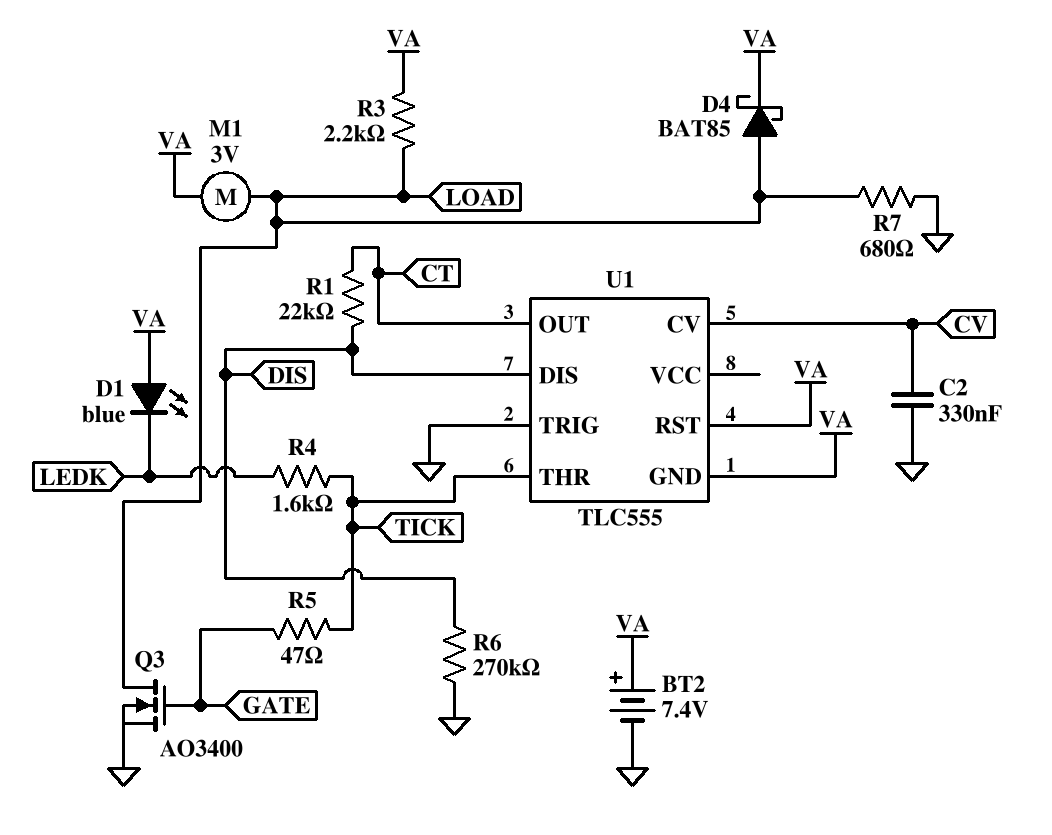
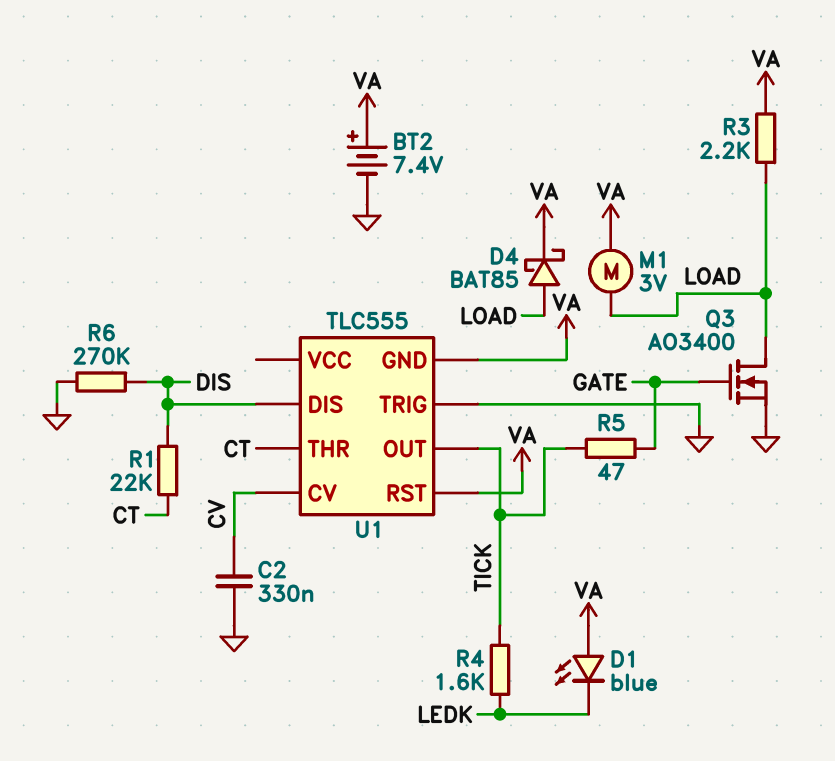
R7: 680 (GND, LOAD) -> none
U1 pin OUT: CT -> TICK
U1 pin THR: TICK -> CT

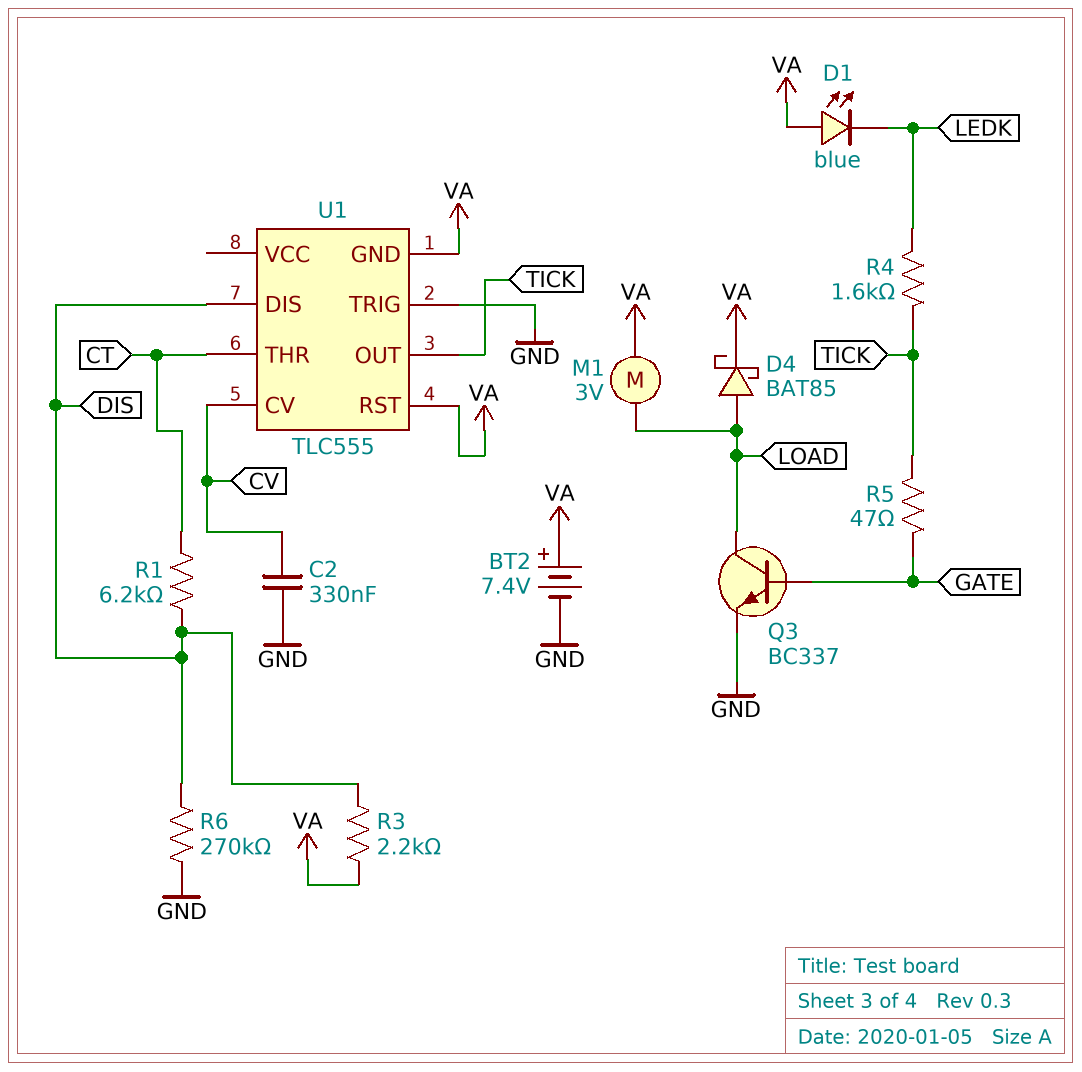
Q3: NMOS AO3400 (G GATE, D LOAD, S GND) -> NPN BC337 (B GATE, C LOAD, E GND)
R1: 22k (CT, DIS) -> 6.2k (CT, DIS)
R3: 2.2k (LOAD, VA) -> 2.2k (DIS, VA)

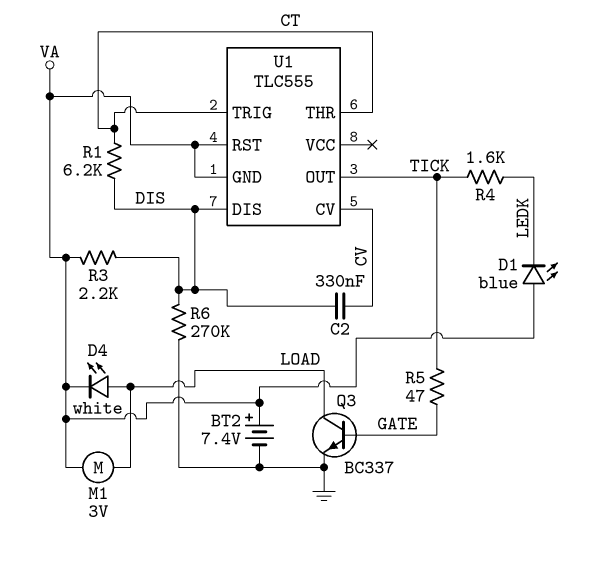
C2: 330nF (CV, GND) -> 330nF (CV, DIS)
D4: schottky BAT85 (A LOAD, K VA) -> LED white (A LOAD, K VA)
U1 pin TRIG: GND -> CT

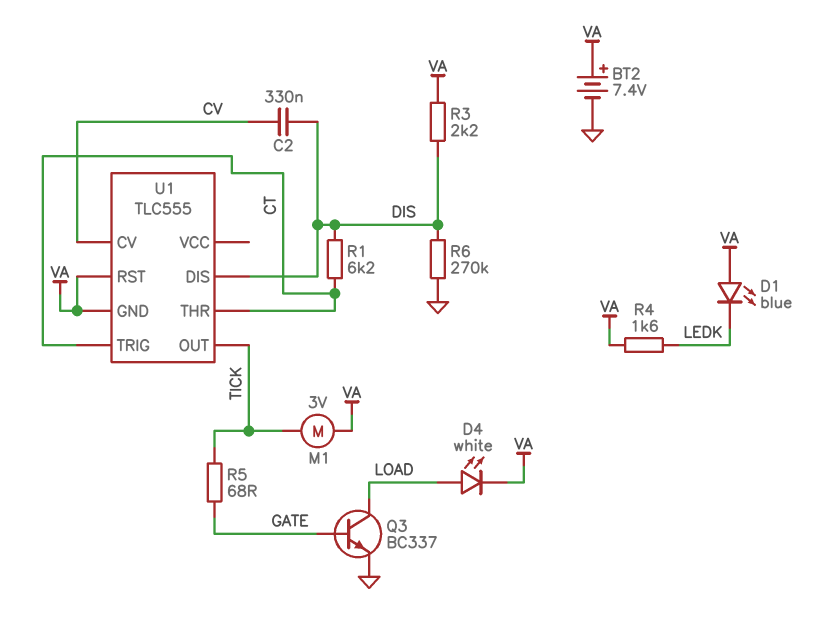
M1: motor 3V (LOAD, VA) -> motor 3V (TICK, VA)
R4: 1.6k (LEDK, TICK) -> 1.6k (LEDK, VA)
R5: 47 (GATE, TICK) -> 68 (GATE, TICK)

